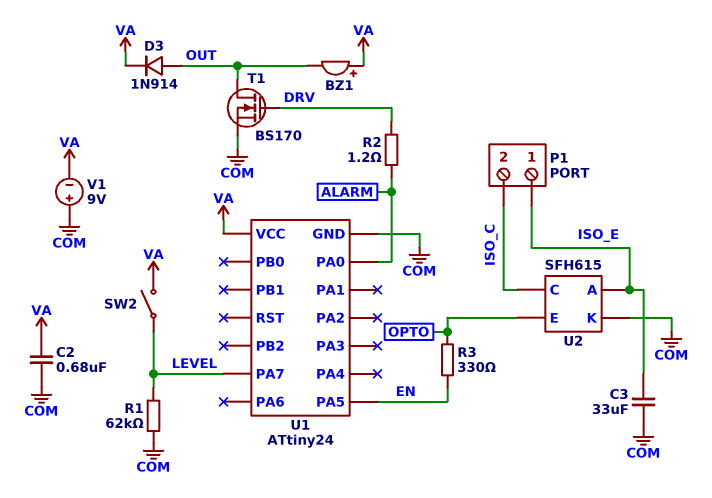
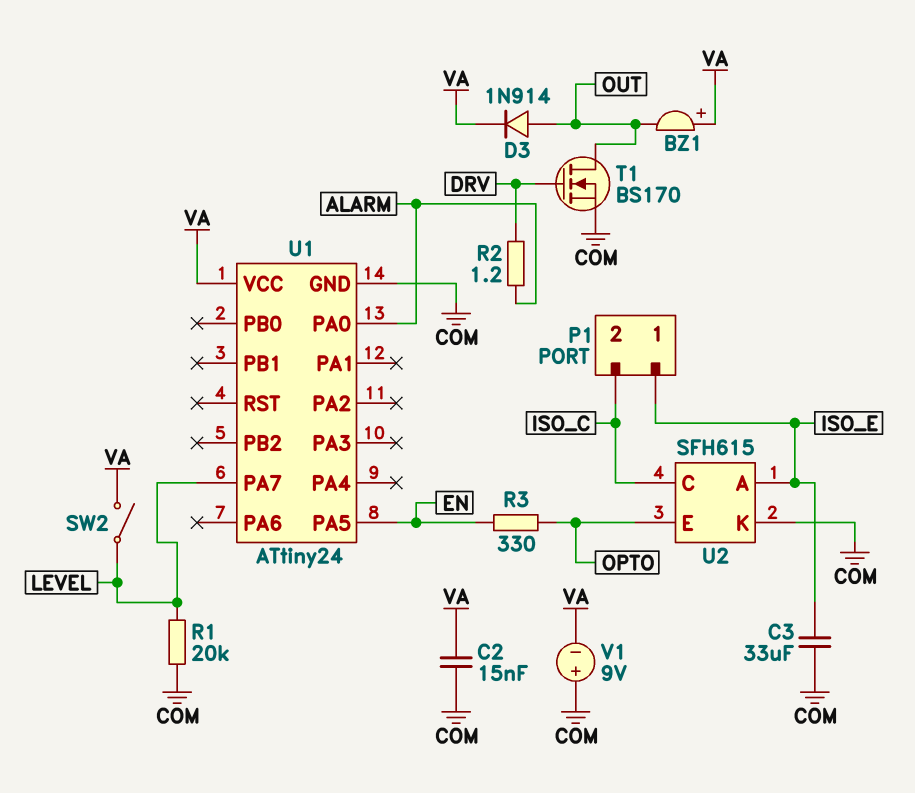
C2: 680nF (COM, VA) -> 15nF (COM, VA)
R1: 62k (COM, LEVEL) -> 20k (COM, LEVEL)

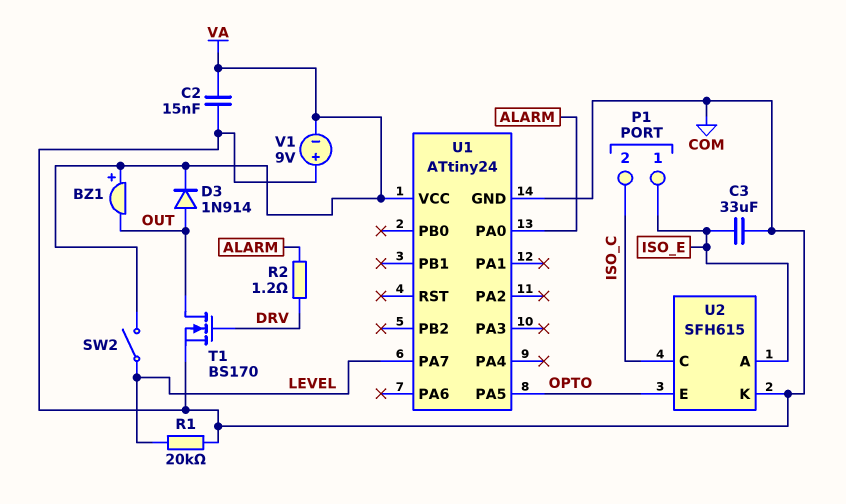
R3: 330 (EN, OPTO) -> none
U1 pin PA5: EN -> OPTO

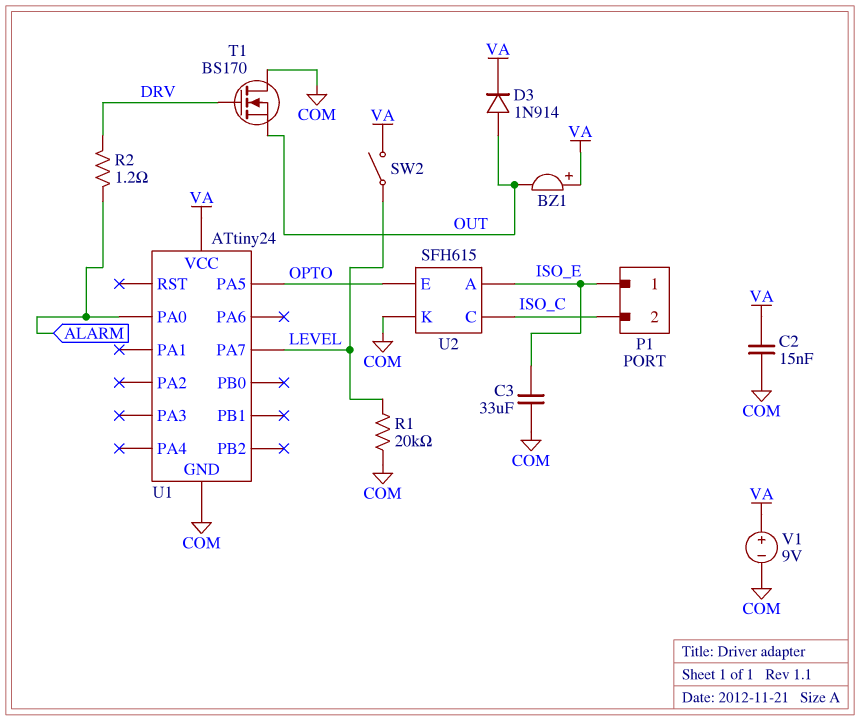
T1: NMOS BS170 (G DRV, D OUT, S COM) -> NMOS BS170 (G DRV, D COM, S OUT)
V1: 9V (plus COM, minus VA) -> 9V (plus VA, minus COM)

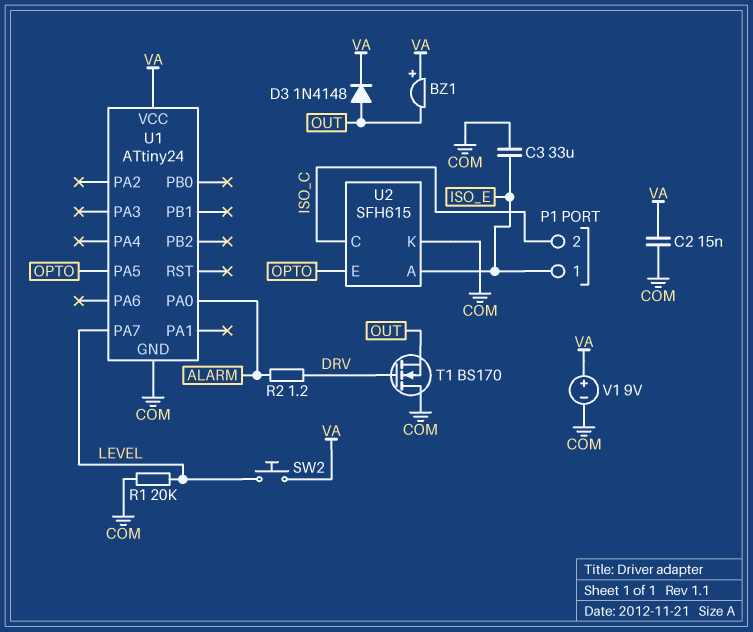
D3: diode 1N914 (A OUT, K VA) -> diode 1N4148 (A OUT, K VA)
SW2: switch (LEVEL, VA) -> button (LEVEL, VA)

